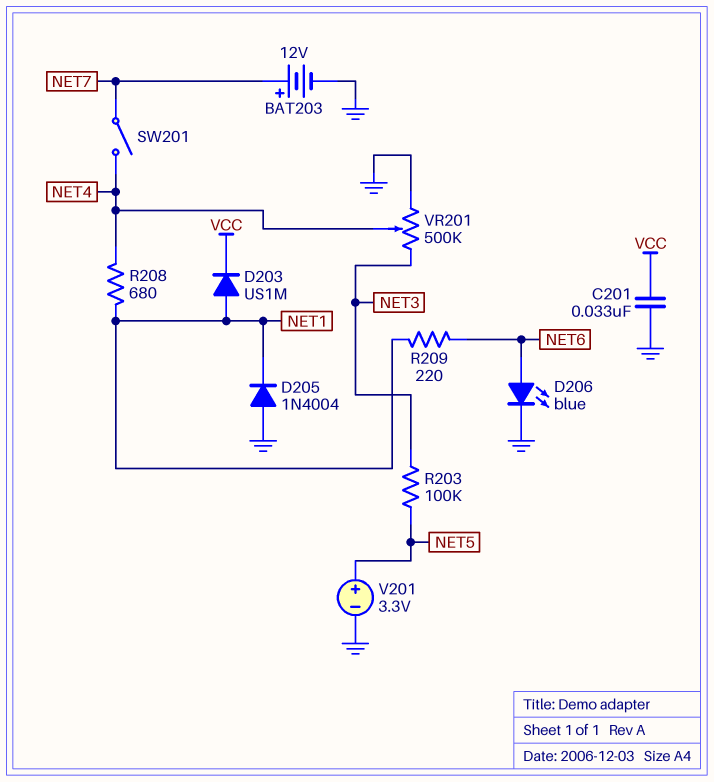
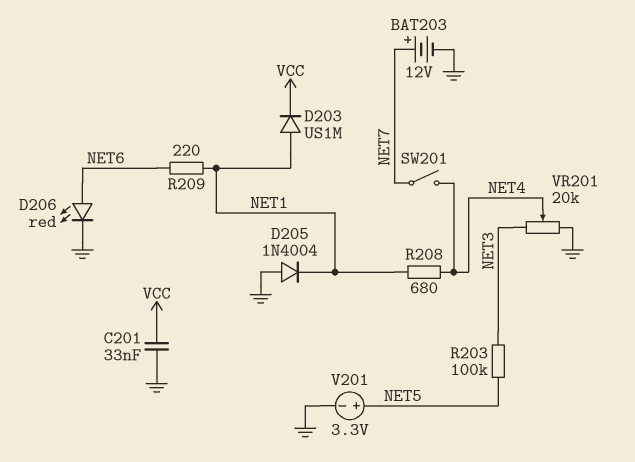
D206: LED blue (A NET6, K GND) -> LED red (A NET6, K GND)
VR201: 500k (GND, NET3, wiper NET4) -> 20k (GND, NET3, wiper NET4)

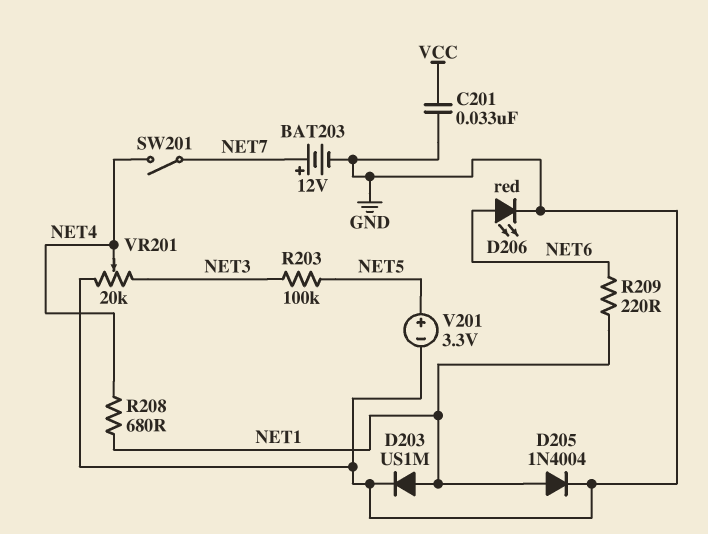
D203: diode US1M (A NET1, K VCC) -> diode US1M (A NET1, K GND)
D205: diode 1N4004 (A GND, K NET1) -> diode 1N4004 (A NET1, K GND)

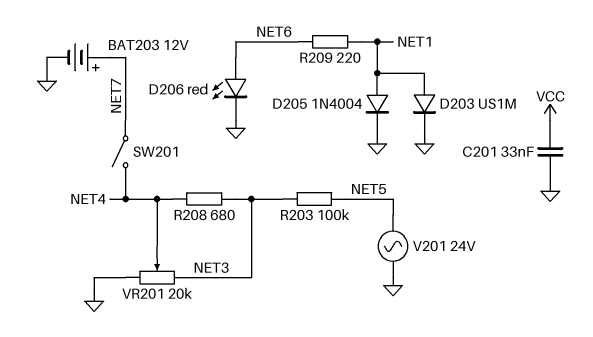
R208: 680 (NET1, NET4) -> 680 (NET3, NET4)
V201: 3.3V (plus NET5, minus GND) -> AC 24V (GND, NET5)

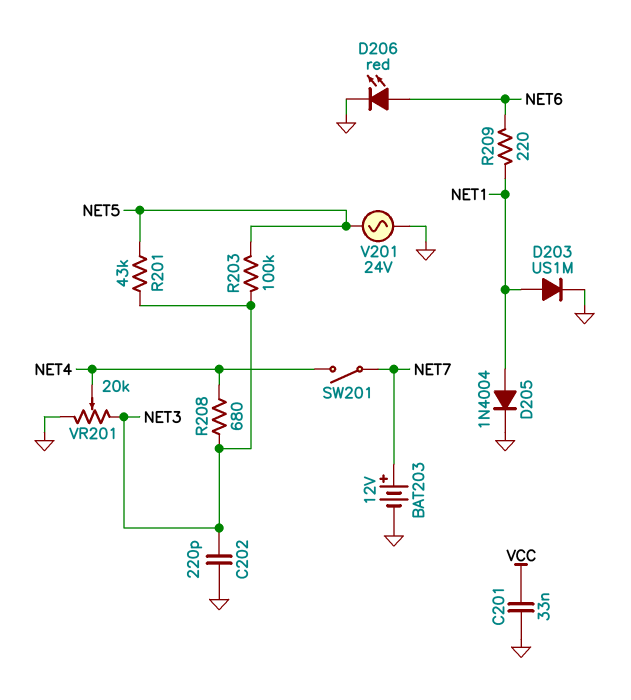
C202: none -> 220pF (GND, NET3)
R201: none -> 43k (NET3, NET5)

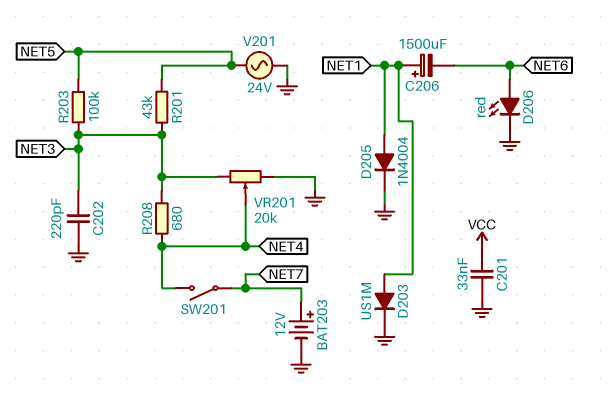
C206: none -> 1500uF (plus NET1, minus NET6)
R209: 220 (NET1, NET6) -> none

